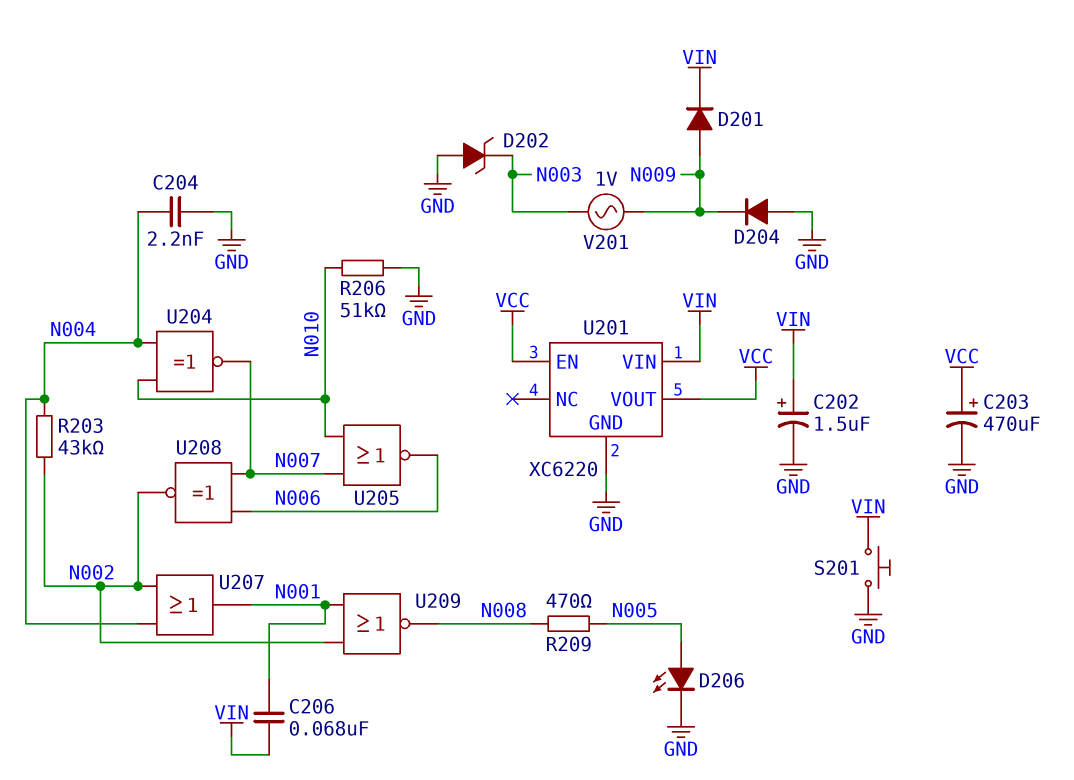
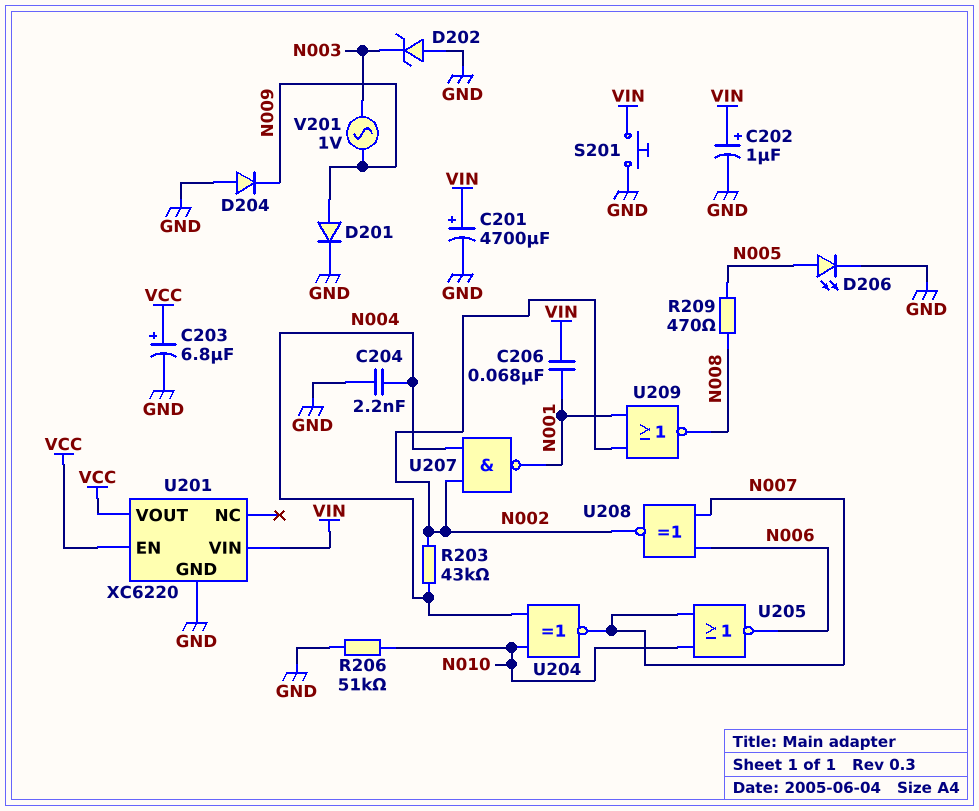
C201: none -> 4700uF (plus VIN, minus GND)
C202: 1.5uF (plus VIN, minus GND) -> 1uF (plus VIN, minus GND)
C203: 470uF (plus VCC, minus GND) -> 6.8uF (plus VCC, minus GND)
D201: diode (A N009, K VIN) -> diode (A N009, K GND)
U207: OR (in N002, in N004, out N001) -> NAND (in N002, in N004, out N001)

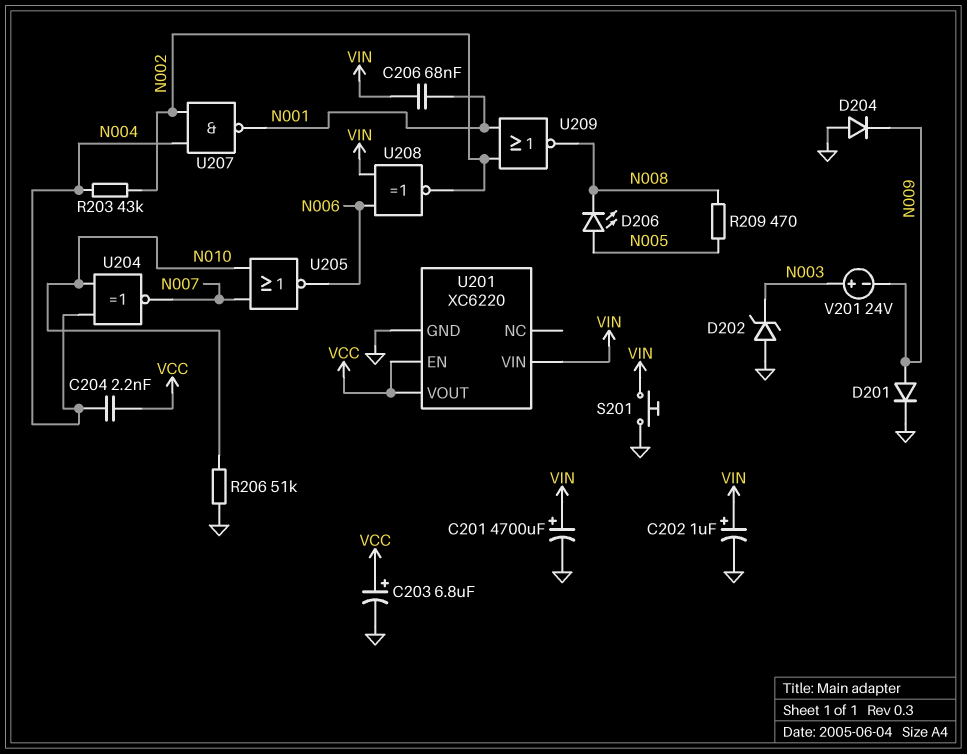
C204: 2.2nF (GND, N004) -> 2.2nF (N004, VCC)
D206: LED (A N005, K GND) -> LED (A N005, K N008)
U208: XNOR (in N006, in N007, out N002) -> XNOR (in N006, in VIN, out N002)
V201: AC 1V (N003, N009) -> 24V (plus N003, minus N009)

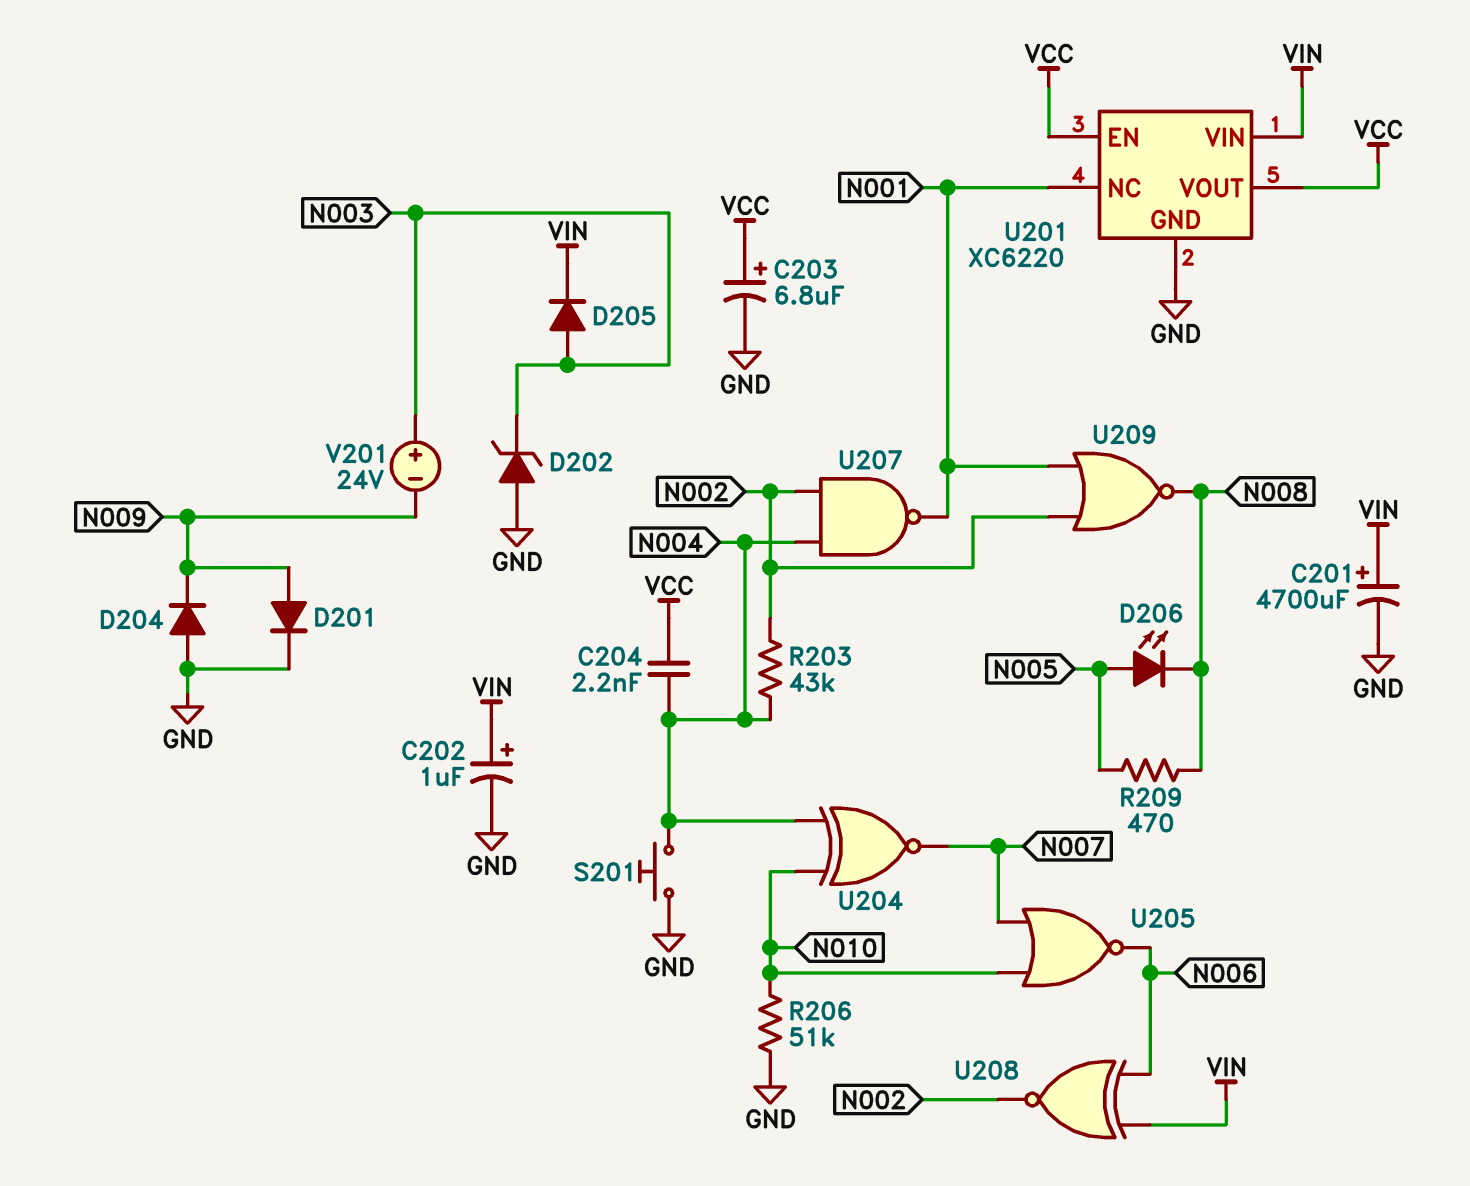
C206: 68nF (N001, VIN) -> none
D205: none -> diode (A N003, K VIN)
S201: button (GND, VIN) -> button (GND, N004)
U201 pin NC: none -> N001

